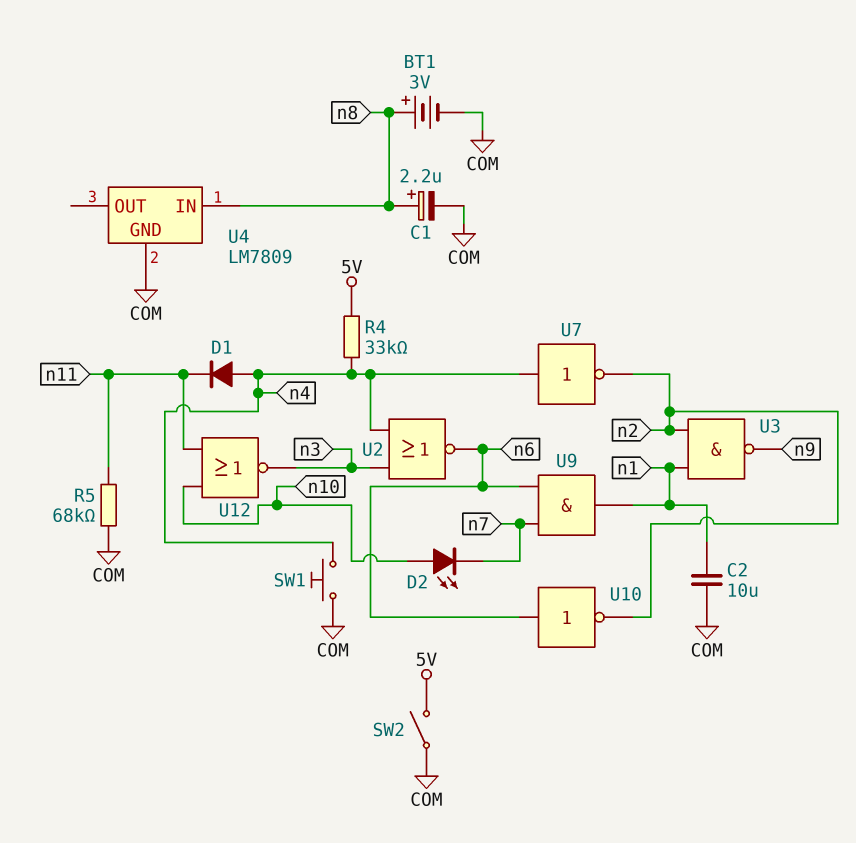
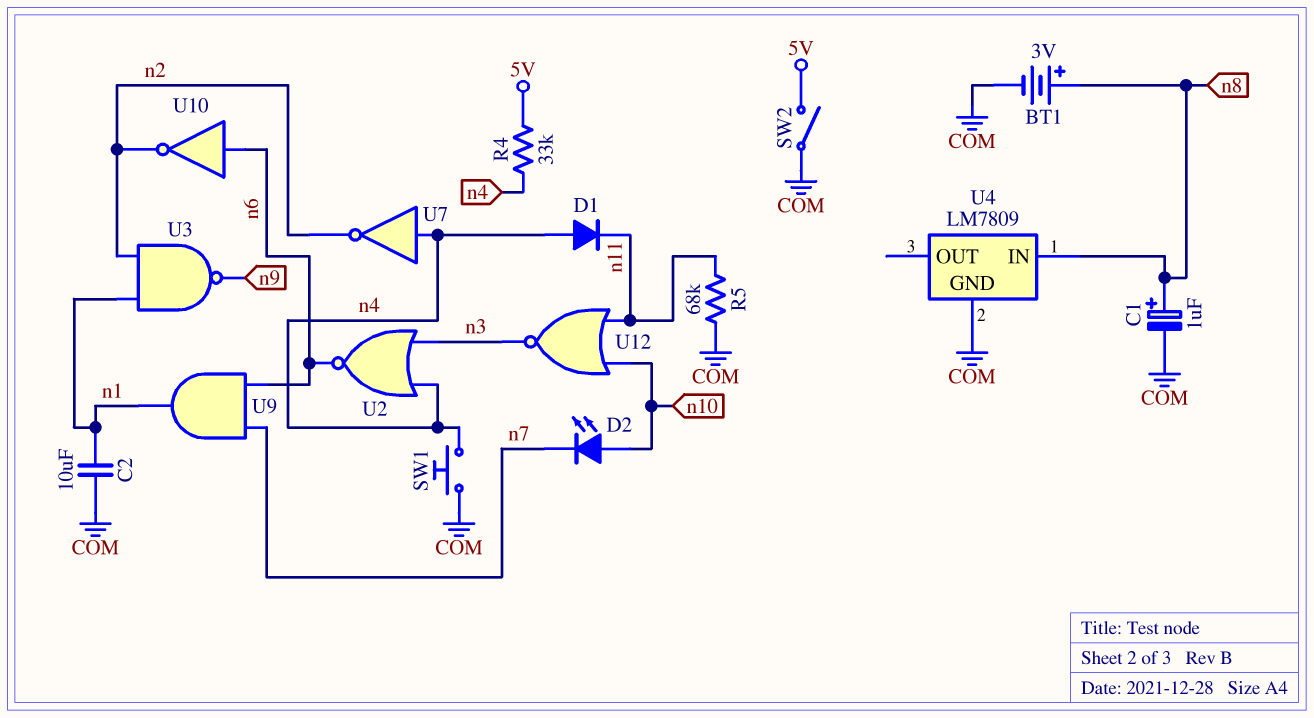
C1: 2.2uF (plus n8, minus COM) -> 1uF (plus n8, minus COM)

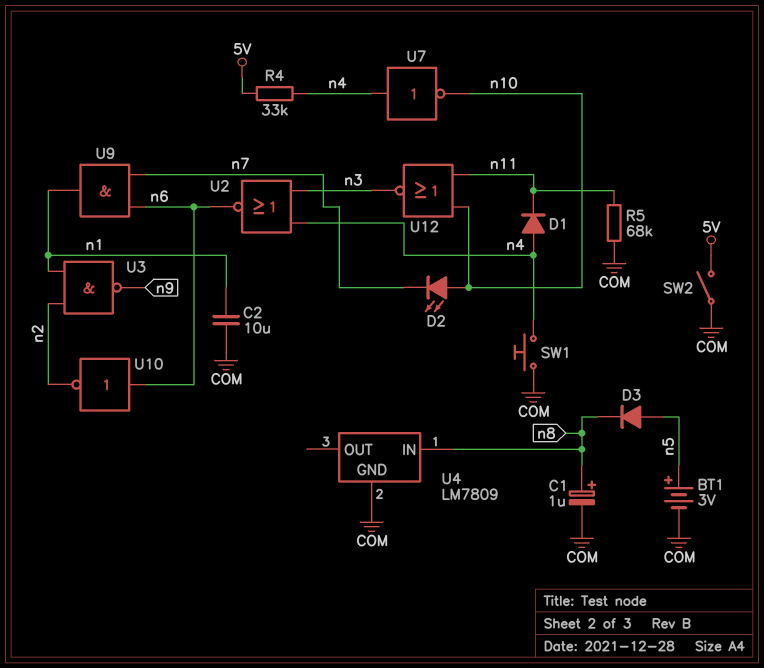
BT1: 3V (plus n8, minus COM) -> 3V (plus n5, minus COM)
D3: none -> diode (A n5, K n8)
U7: NOT (in n4, out n2) -> NOT (in n4, out n10)

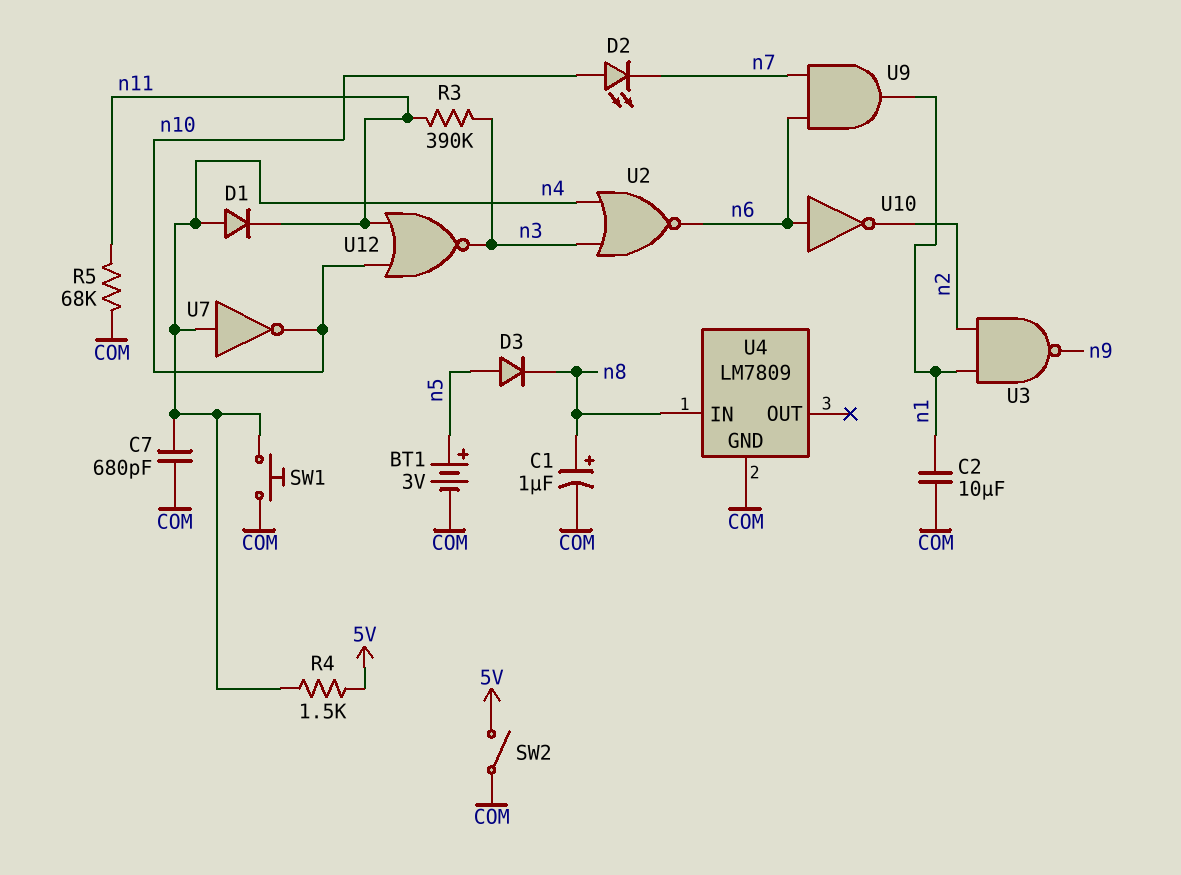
C7: none -> 680pF (COM, n4)
R3: none -> 390k (n3, n11)
R4: 33k (5V, n4) -> 1.5k (5V, n4)

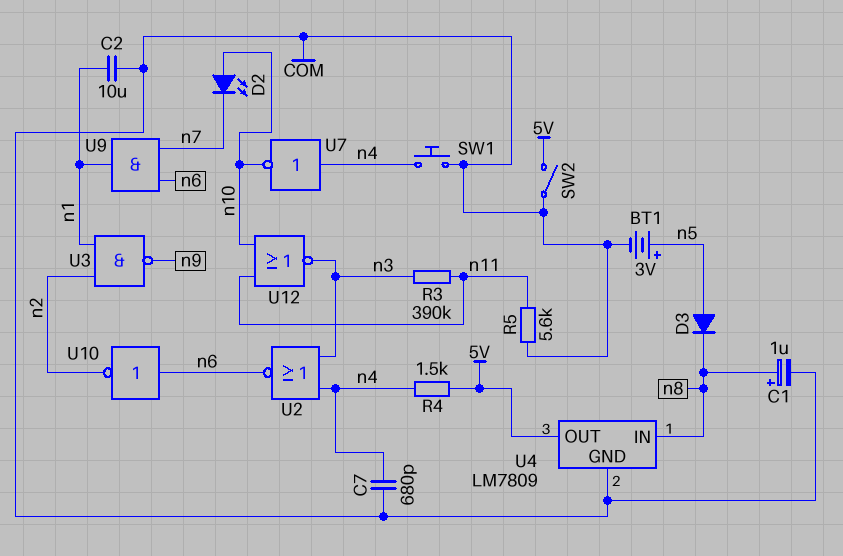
D1: diode (A n4, K n11) -> none
R5: 68k (COM, n11) -> 5.6k (COM, n11)
U4 pin OUT: none -> 5V

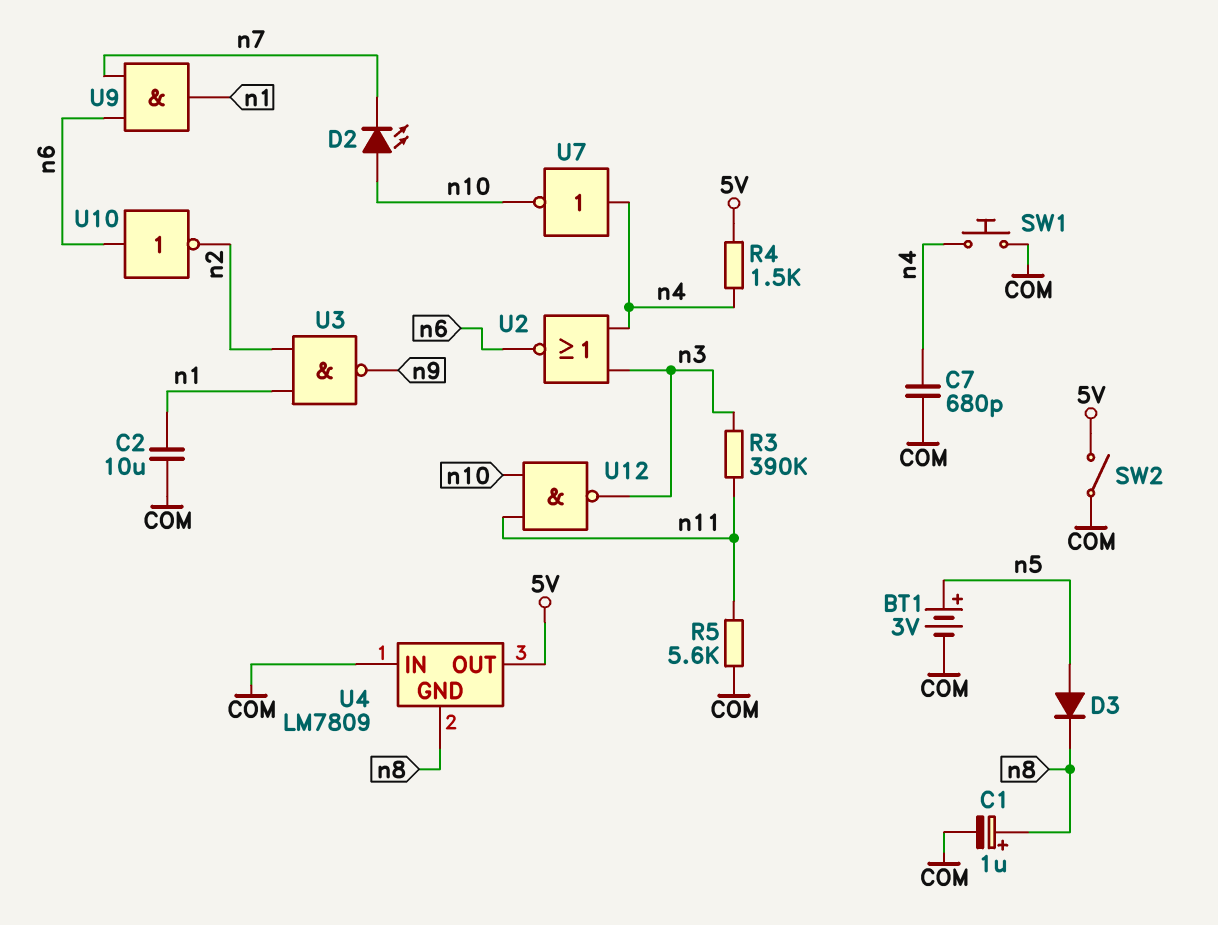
U4 pin GND: COM -> n8
U4 pin IN: n8 -> COM
U12: NOR (in n10, in n11, out n3) -> NAND (in n10, in n11, out n3)

